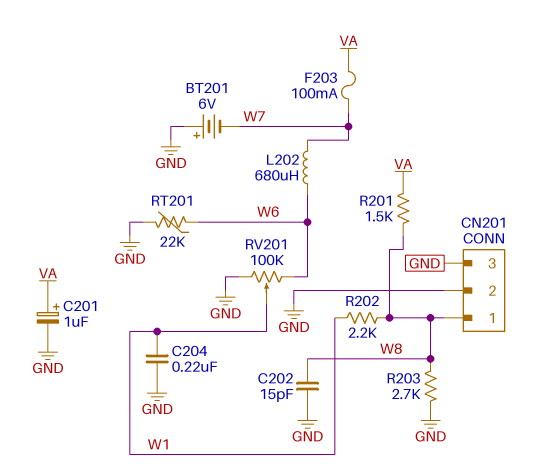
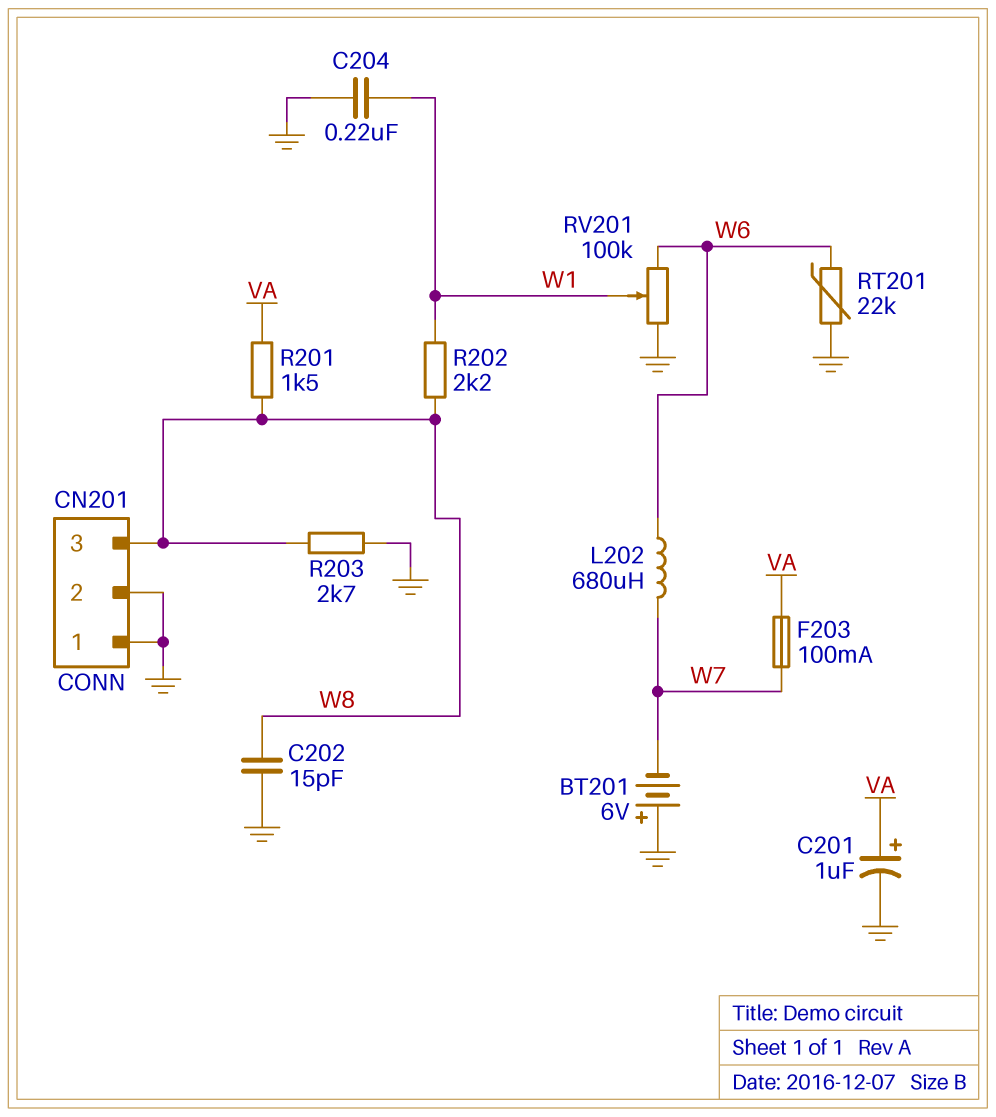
CN201 pin 1: W8 -> GND
CN201 pin 3: GND -> W8

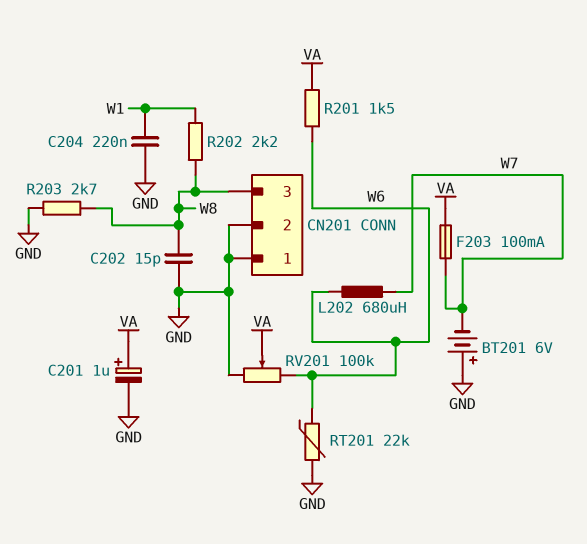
R201: 1.5k (VA, W8) -> 1.5k (VA, W6)
RV201: 100k (GND, W6, wiper W1) -> 100k (GND, W6, wiper VA)

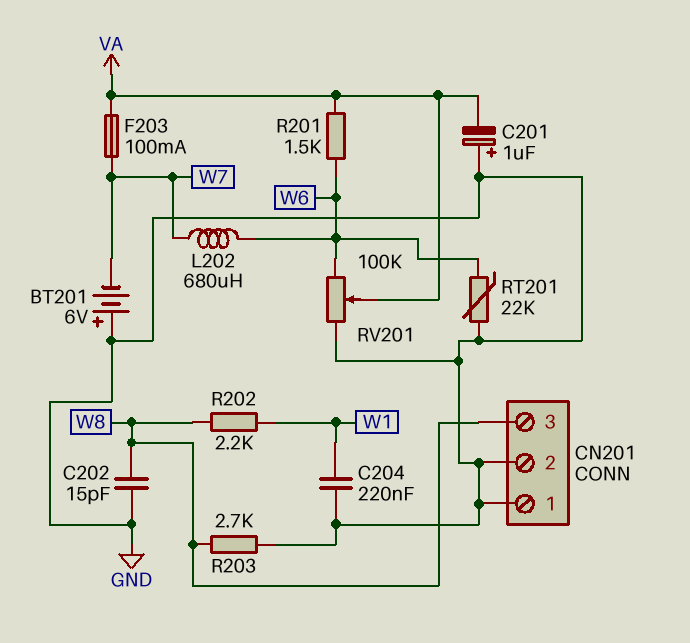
C201: 1uF (plus VA, minus GND) -> 1uF (plus GND, minus VA)

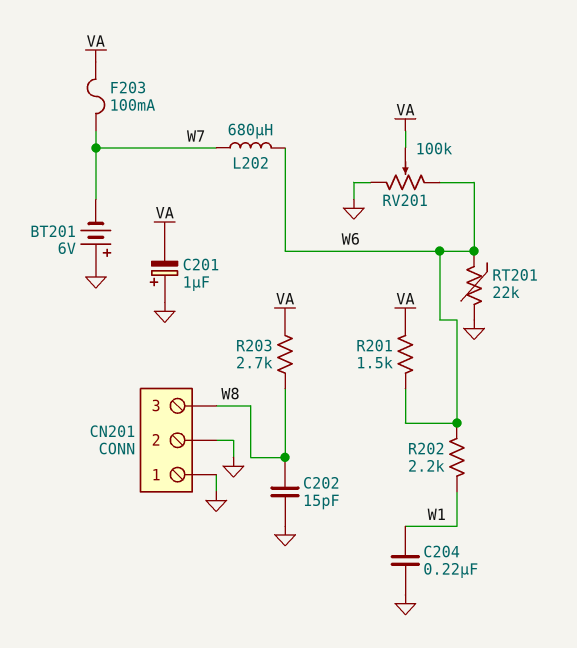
R202: 2.2k (W1, W8) -> 2.2k (W1, W6)
R203: 2.7k (GND, W8) -> 2.7k (VA, W8)

